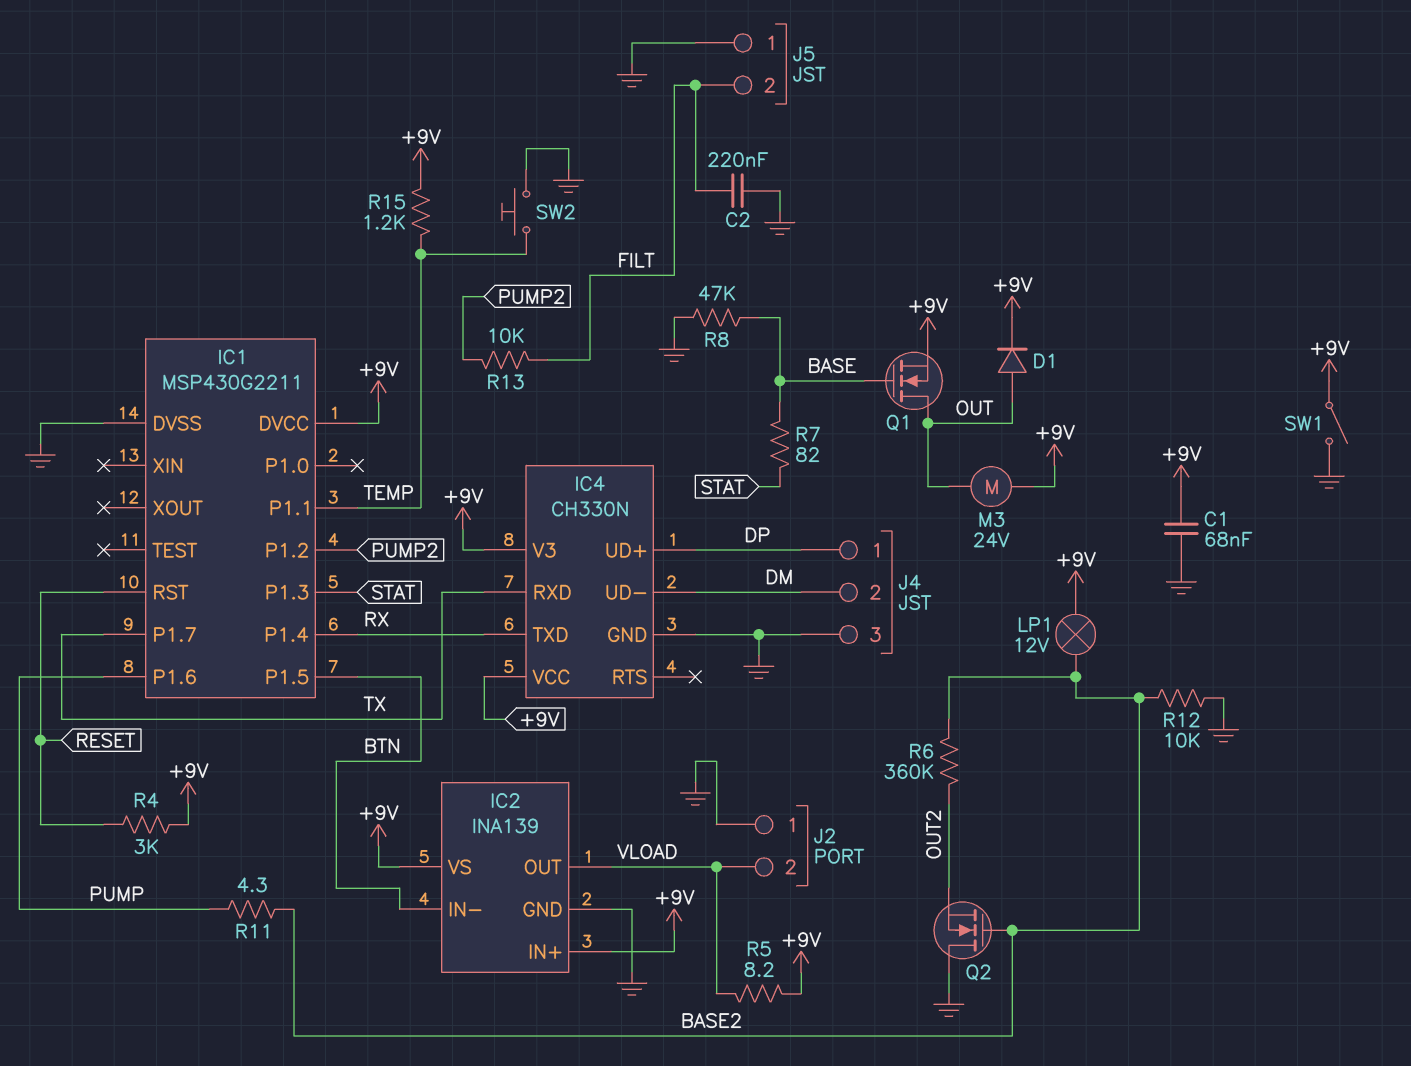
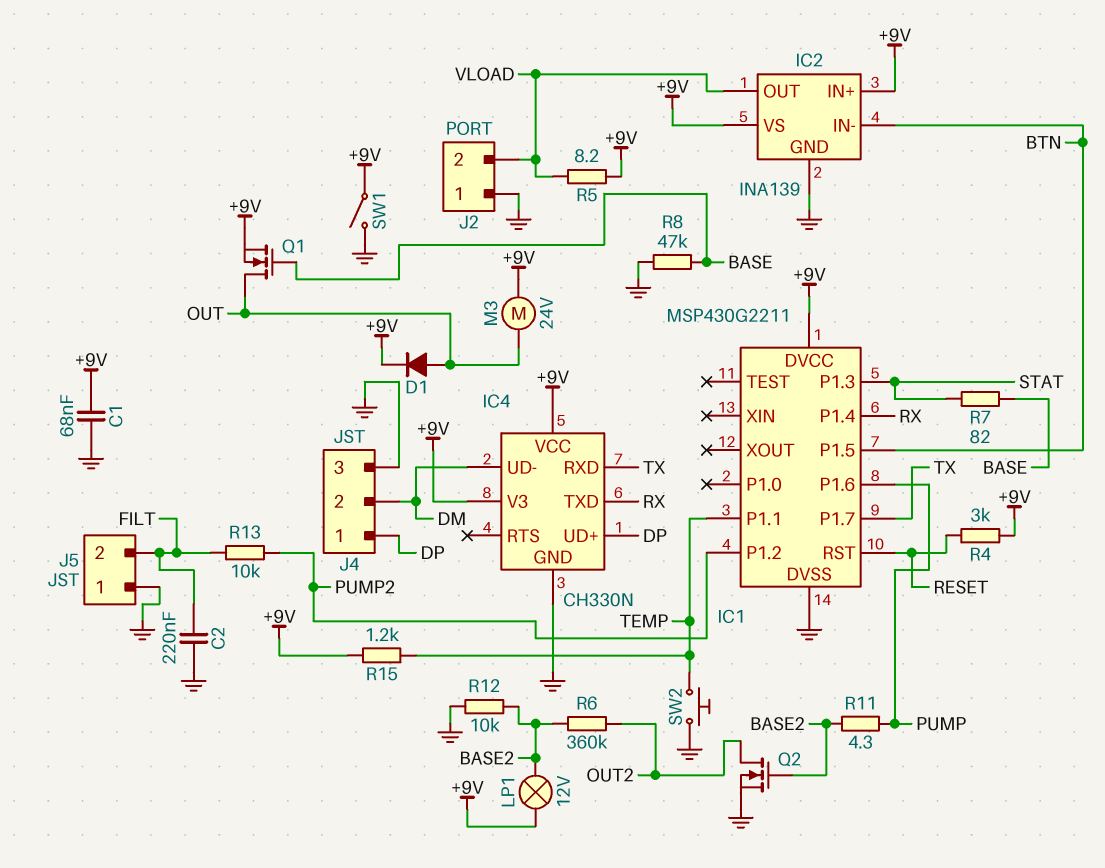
Q2: NMOS (G BASE2, D GND, S OUT2) -> NMOS (G BASE2, D OUT2, S GND)

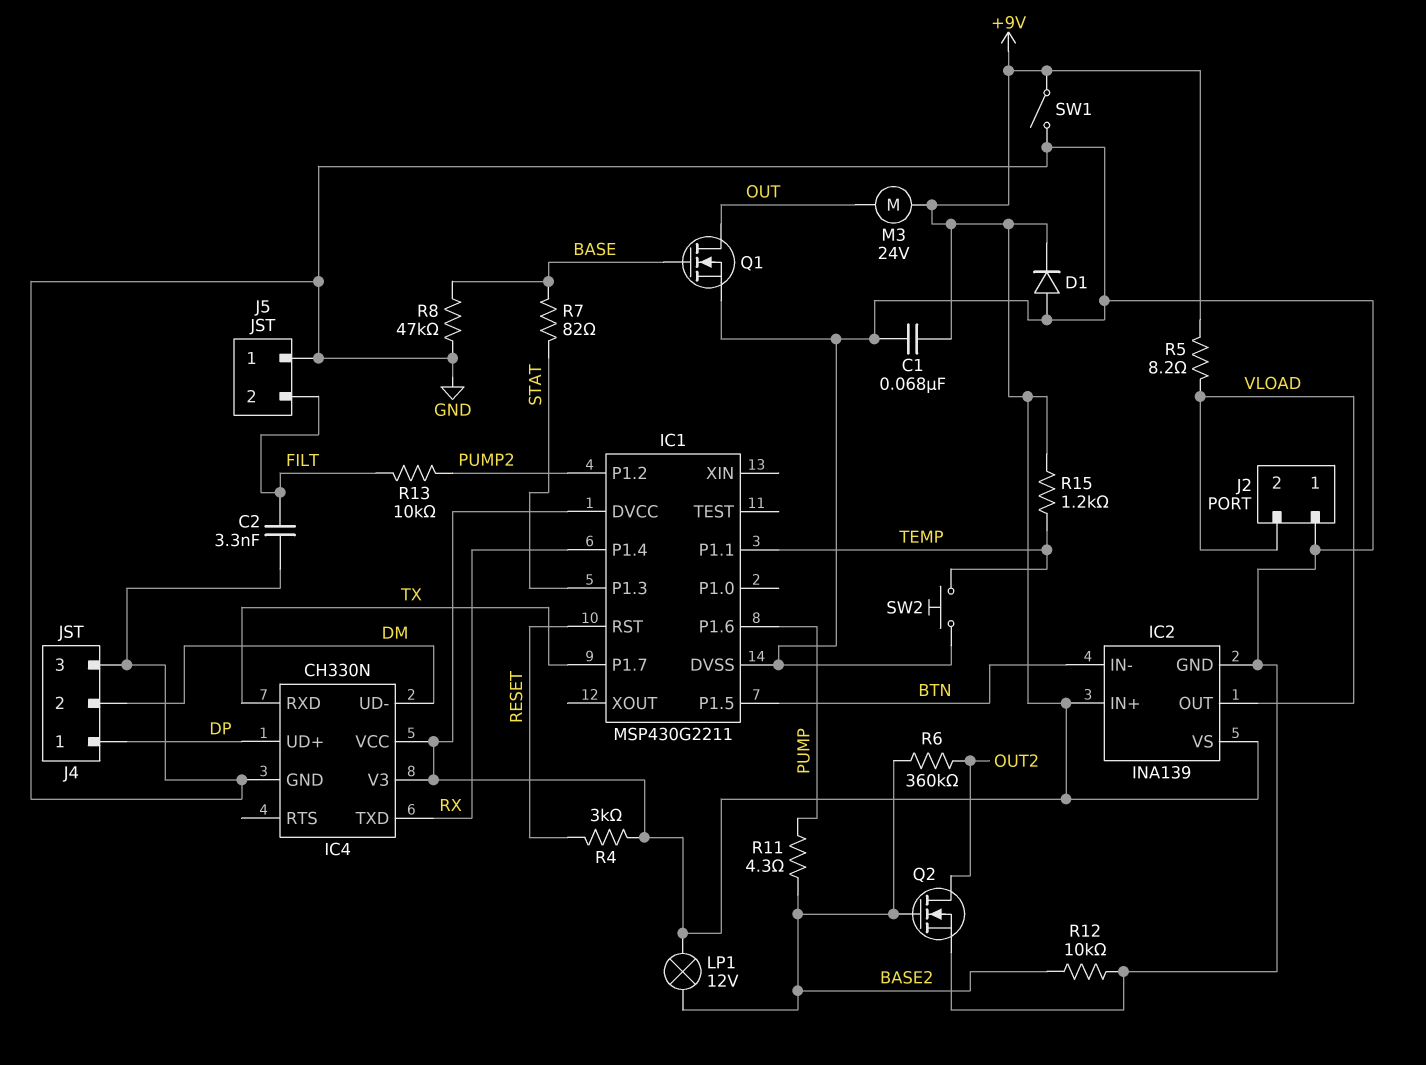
C2: 220nF (FILT, GND) -> 3.3nF (FILT, GND)
D1: diode (A OUT, K +9V) -> diode (A GND, K +9V)
Q1: NMOS (G BASE, D OUT, S +9V) -> NMOS (G BASE, D OUT, S GND)

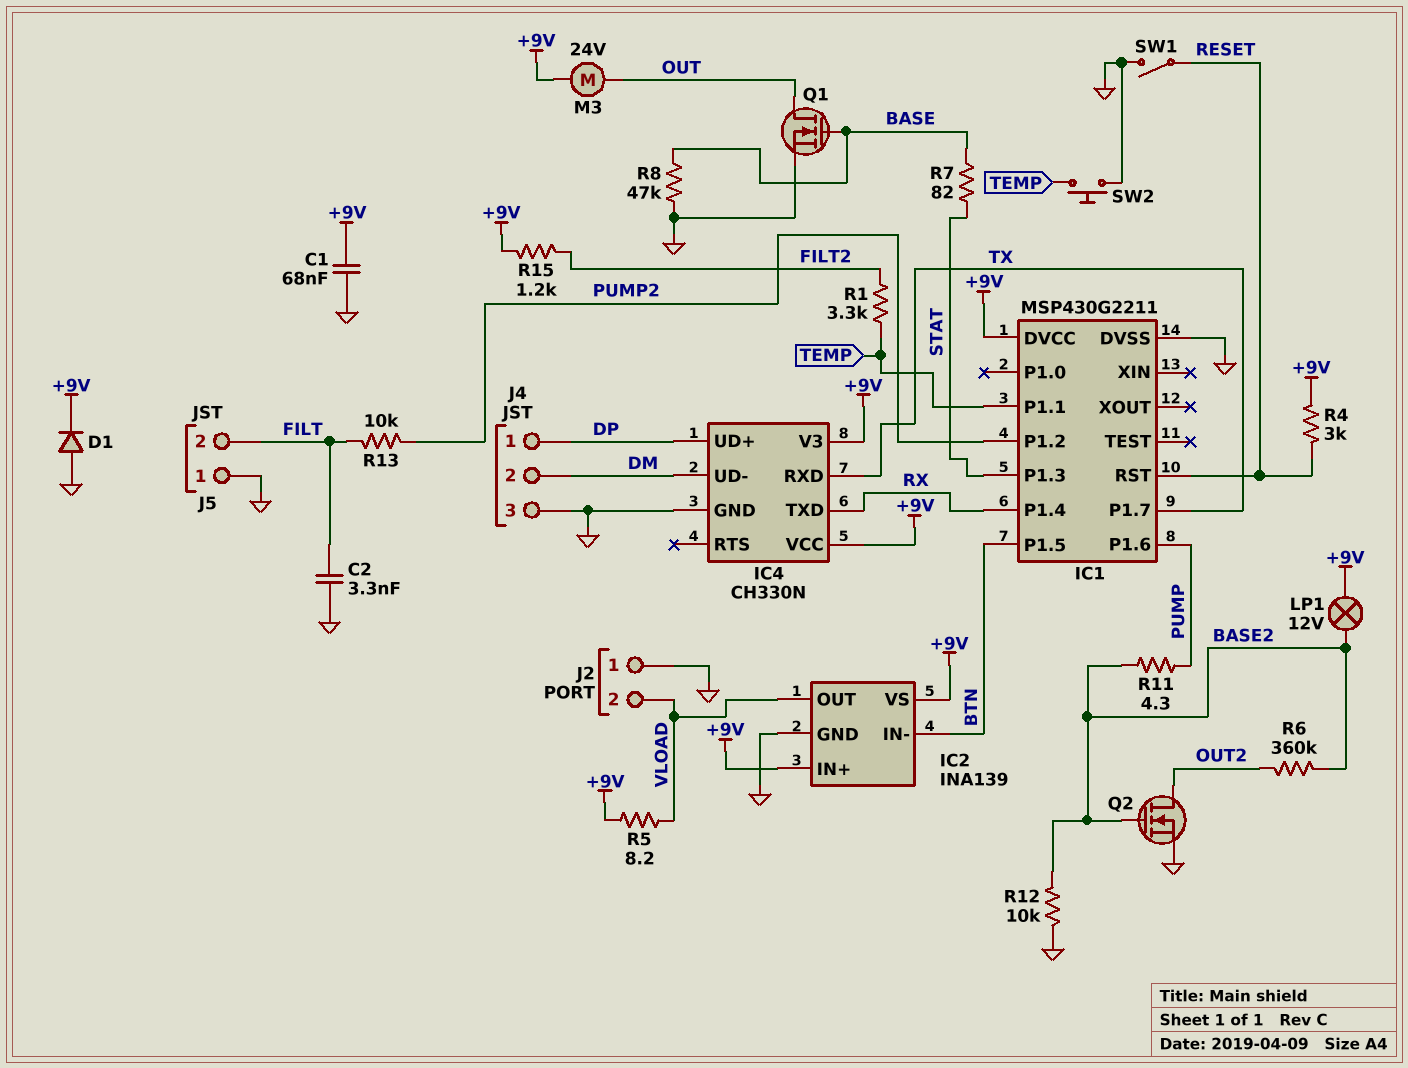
R1: none -> 3.3k (FILT2, TEMP)
R15: 1.2k (+9V, TEMP) -> 1.2k (+9V, FILT2)
SW1: switch (+9V, GND) -> switch (GND, RESET)

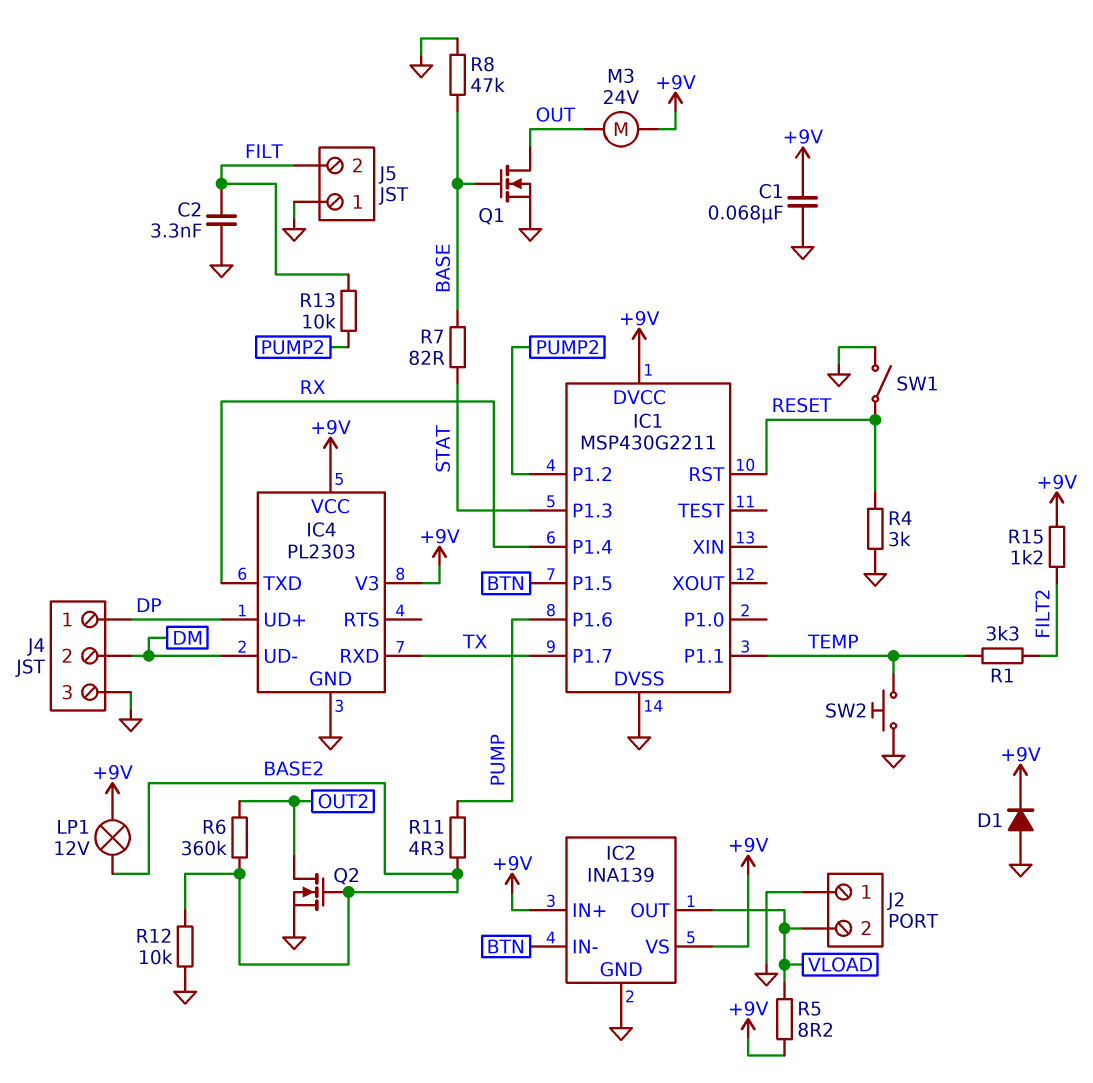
IC4: CH330N -> PL2303
R4: 3k (+9V, RESET) -> 3k (GND, RESET)

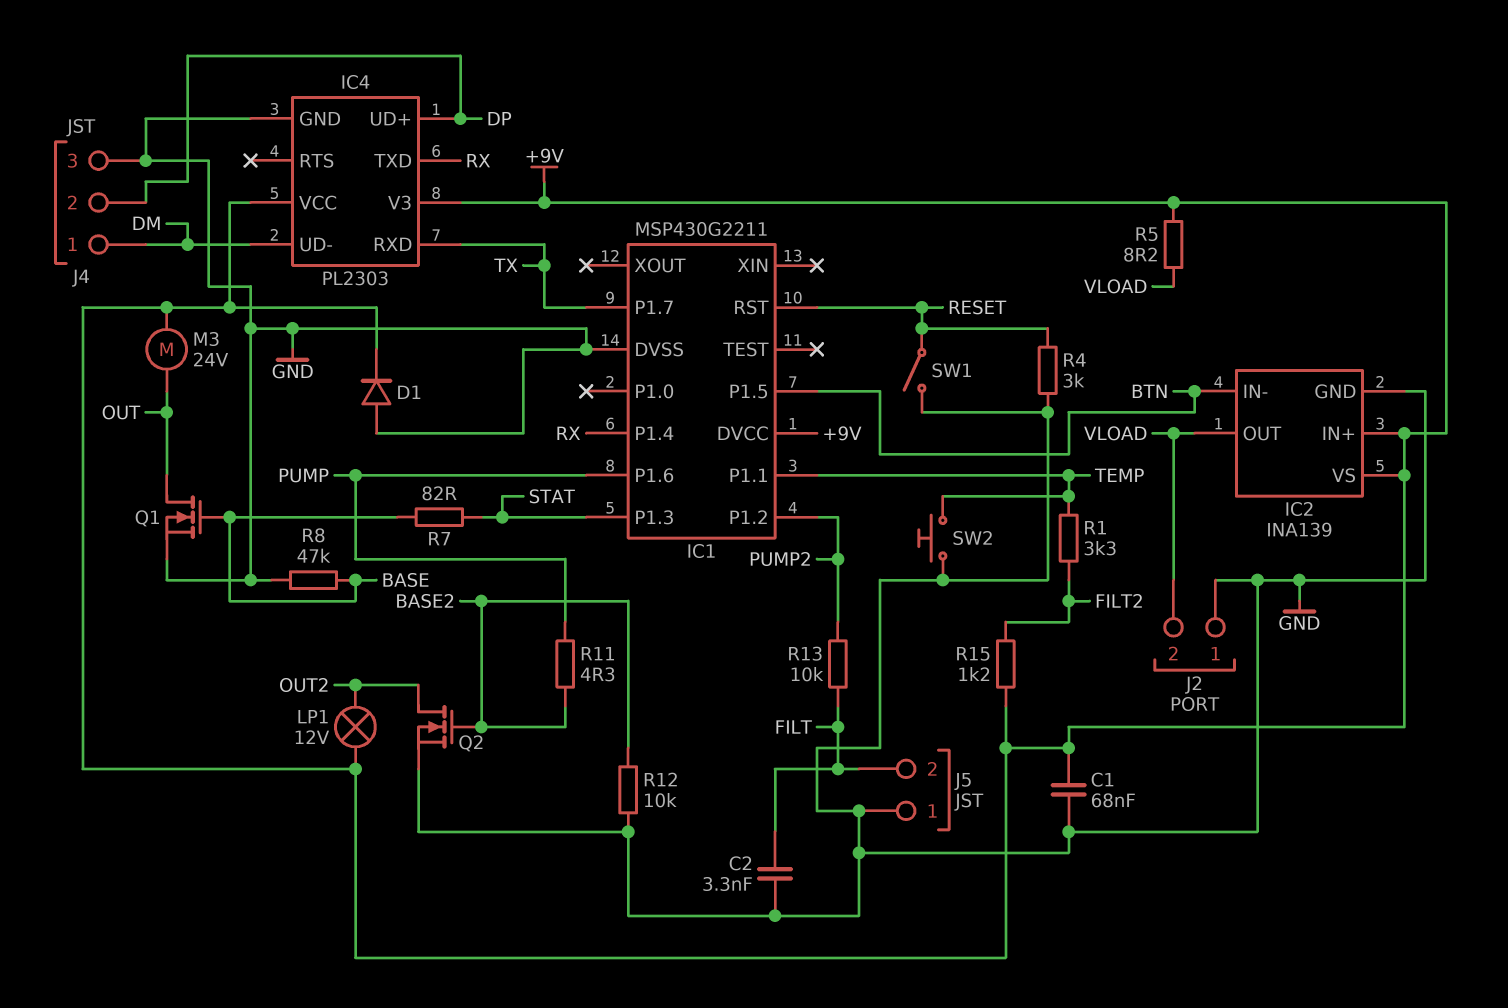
J4 pin 1: DP -> DM
J4 pin 2: DM -> DP
LP1: lamp 12V (+9V, BASE2) -> lamp 12V (+9V, OUT2)
R6: 360k (BASE2, OUT2) -> none

